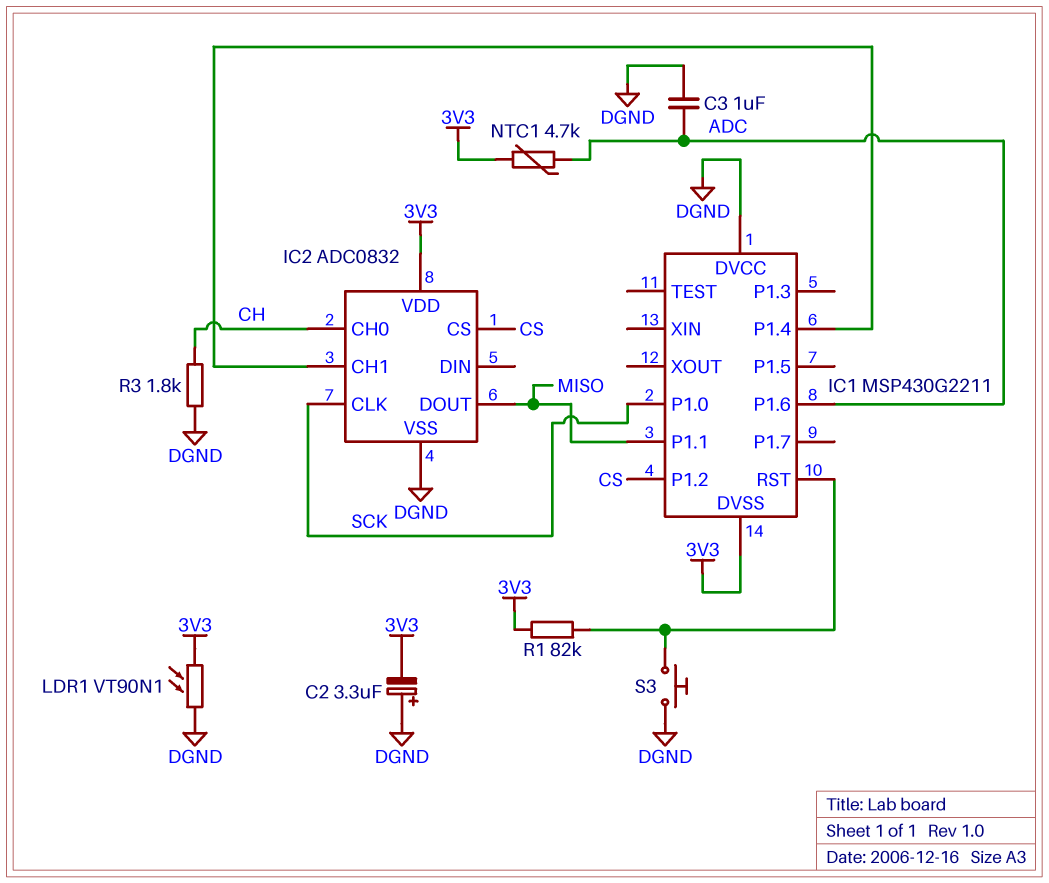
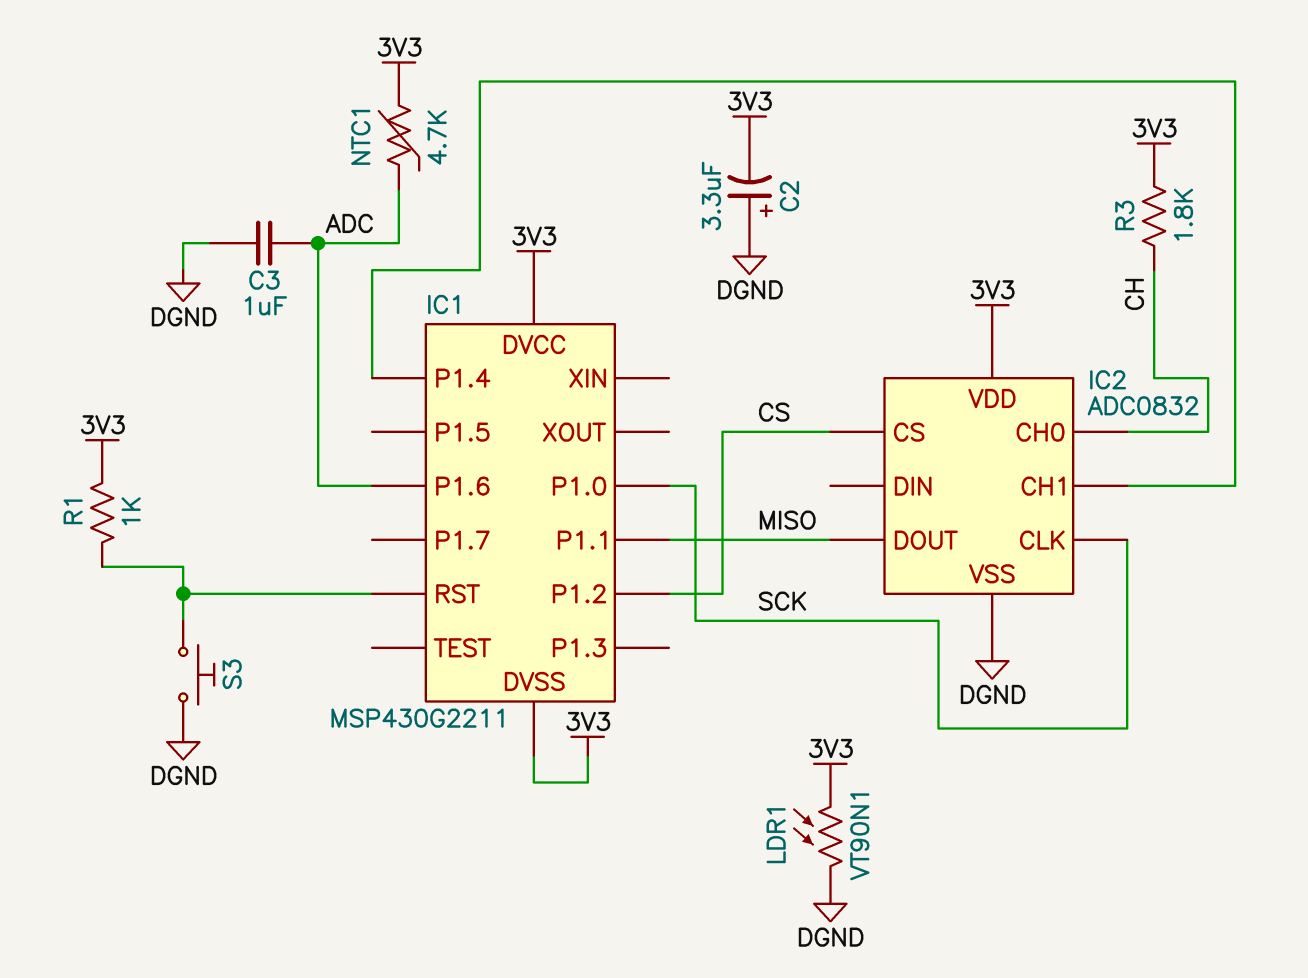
IC1 pin DVCC: DGND -> 3V3
R1: 82k (3V3, IC1/RST) -> 1k (3V3, IC1/RST)
R3: 1.8k (CH, DGND) -> 1.8k (3V3, CH)

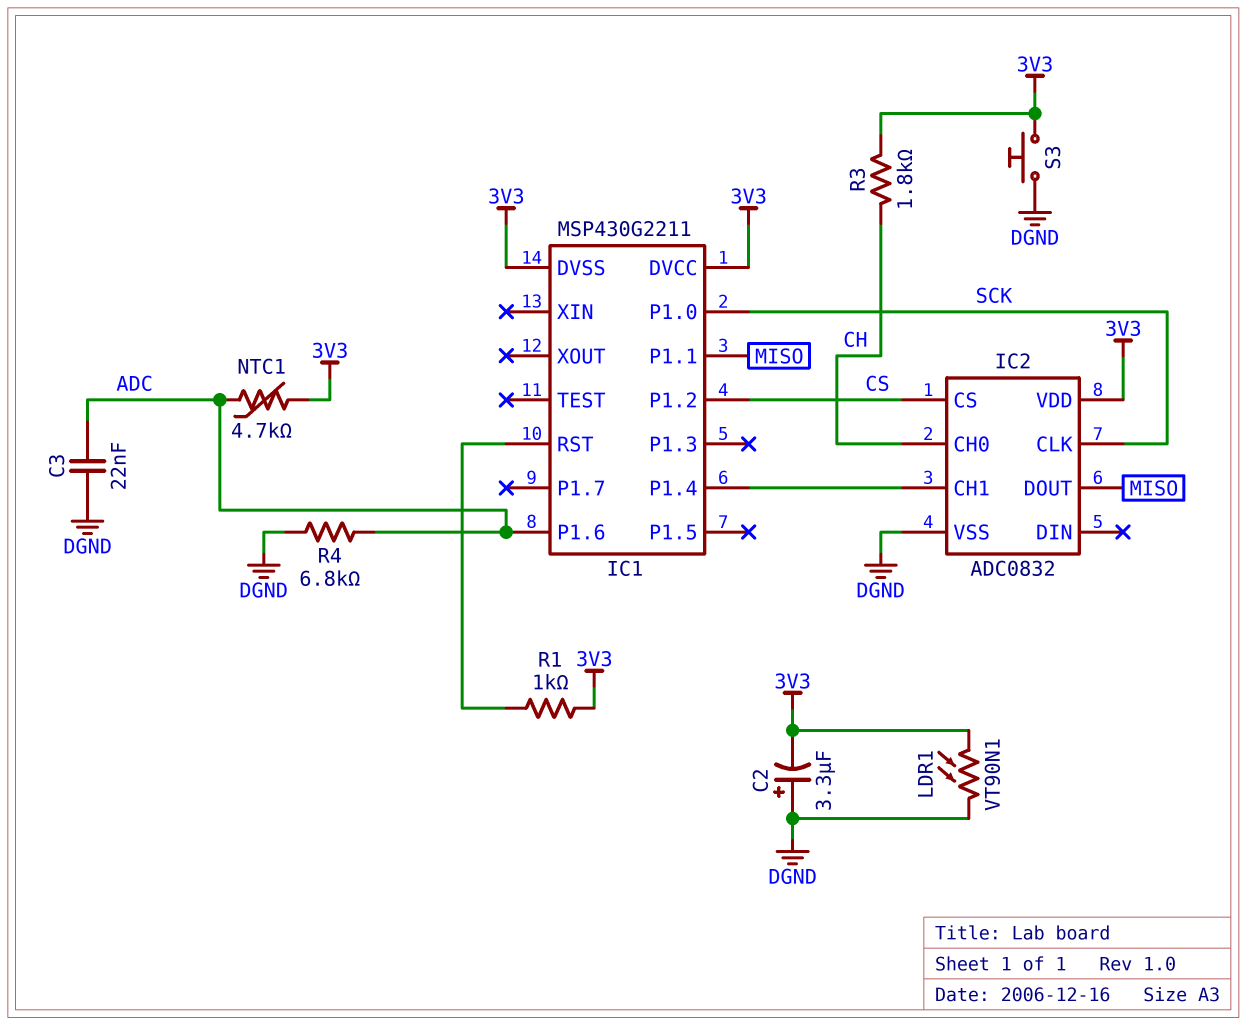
C3: 1uF (ADC, DGND) -> 22nF (ADC, DGND)
R4: none -> 6.8k (ADC, DGND)
S3: button (DGND, IC1/RST) -> button (3V3, DGND)

